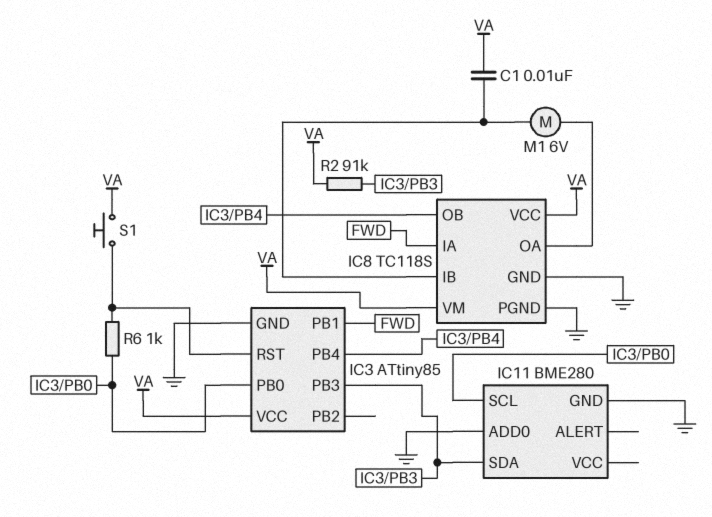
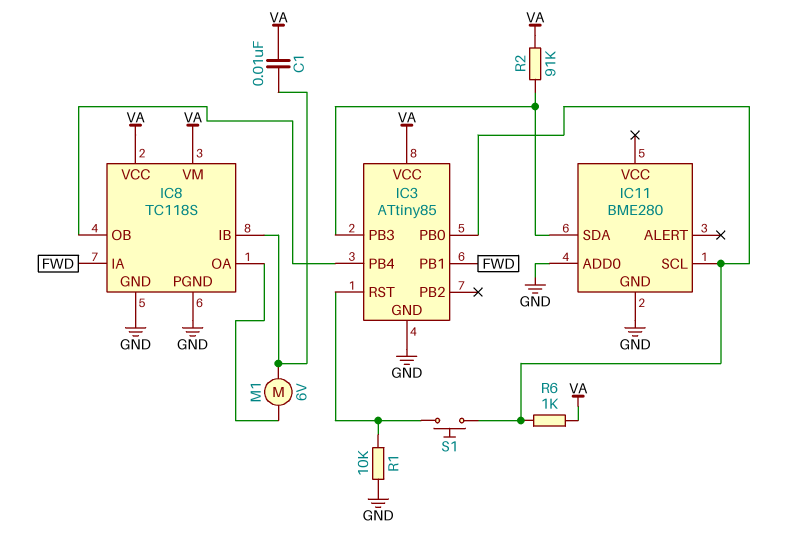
R1: none -> 10k (GND, IC3/RST)
R6: 1k (IC3/PB0, IC3/RST) -> 1k (IC3/PB0, VA)
S1: button (IC3/RST, VA) -> button (IC3/PB0, IC3/RST)

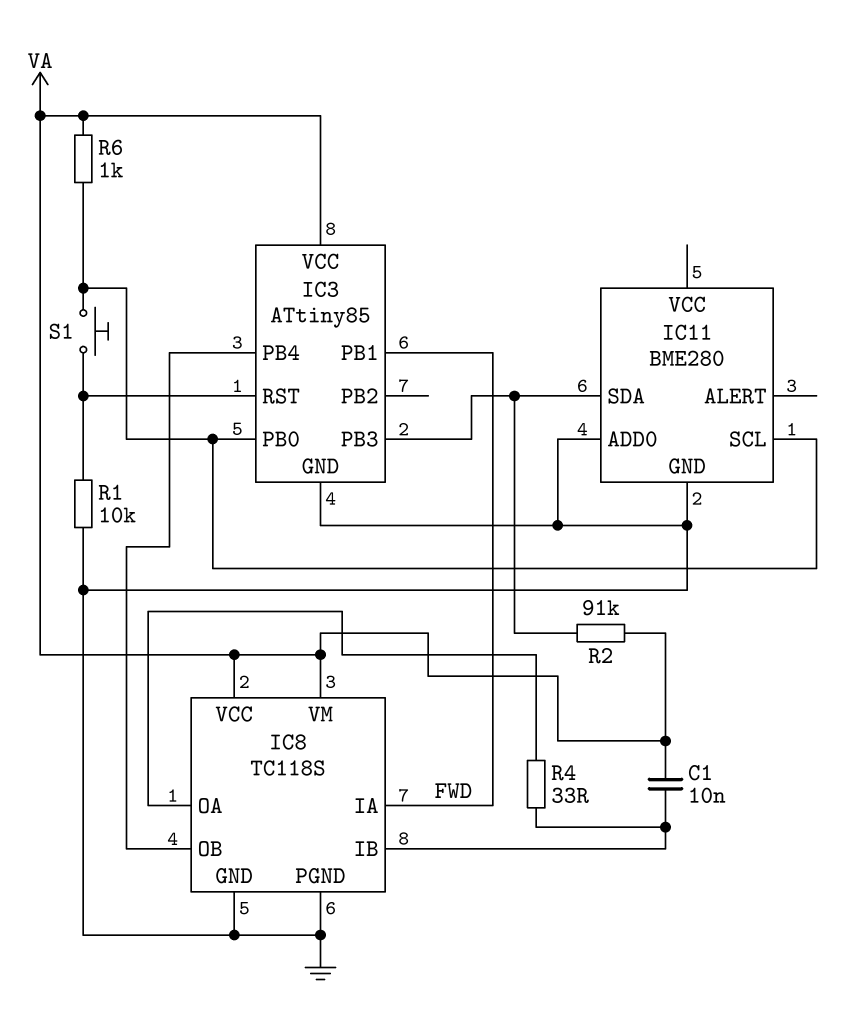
M1: motor 6V (IC8/IB, IC8/OA) -> none
R4: none -> 33 (IC8/IB, IC8/OA)

